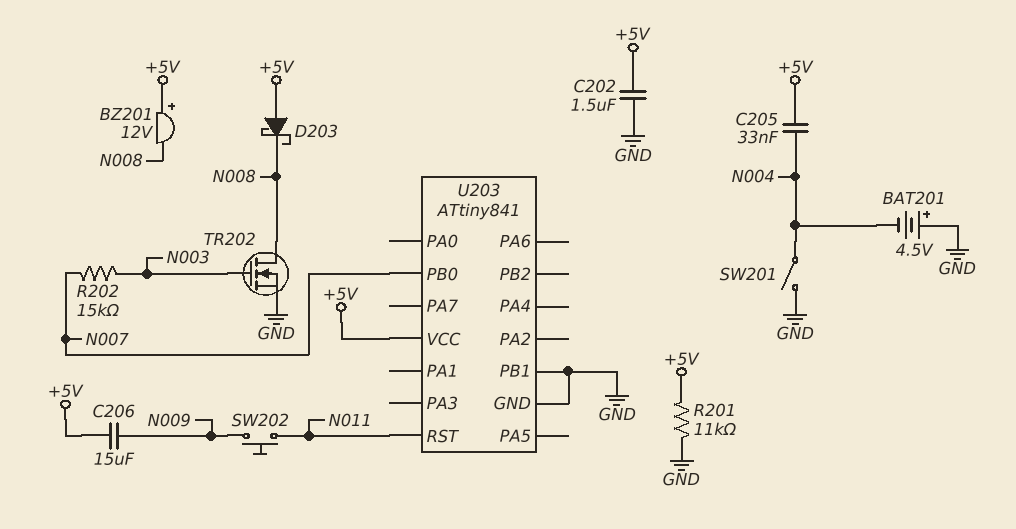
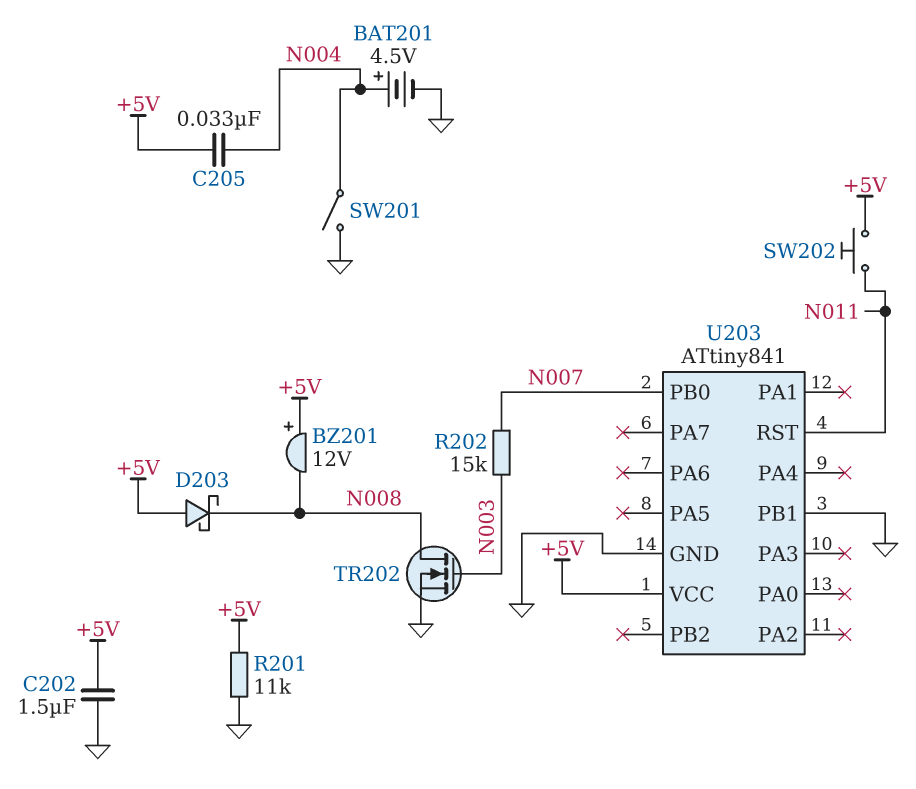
BAT201: 4.5V (plus GND, minus N004) -> 4.5V (plus N004, minus GND)
C206: 15uF (+5V, N009) -> none
SW202: button (N009, N011) -> button (+5V, N011)

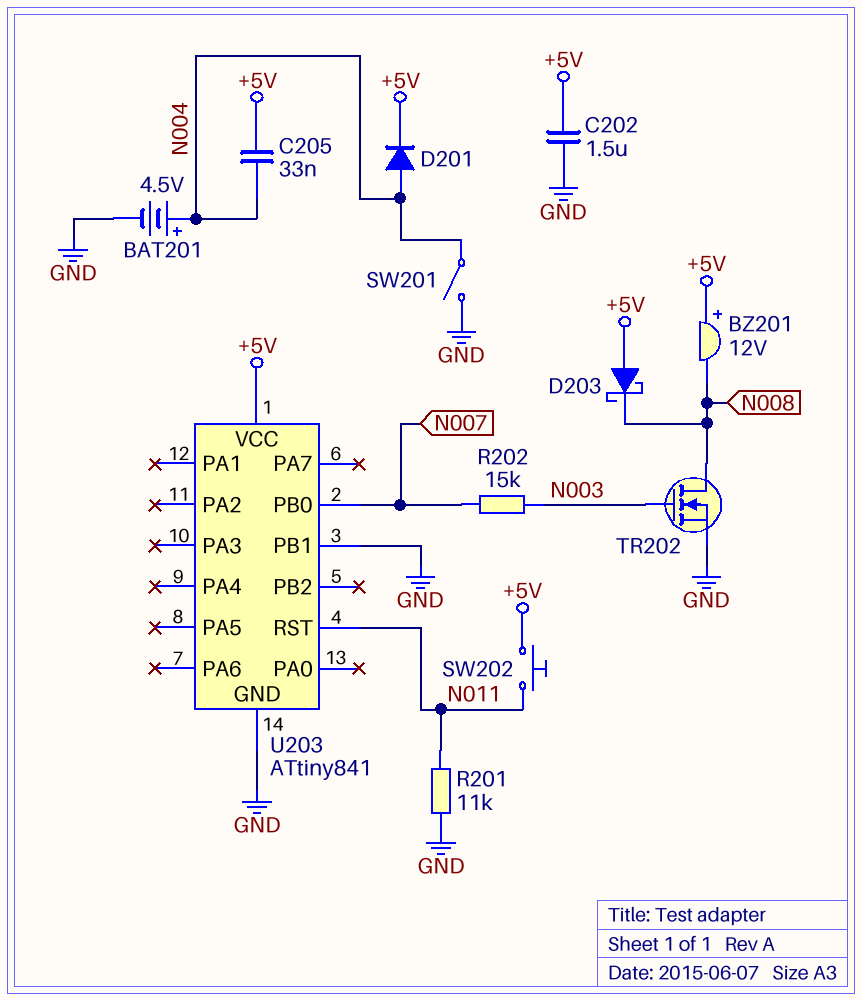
D201: none -> diode (A N004, K +5V)
R201: 11k (+5V, GND) -> 11k (GND, N011)

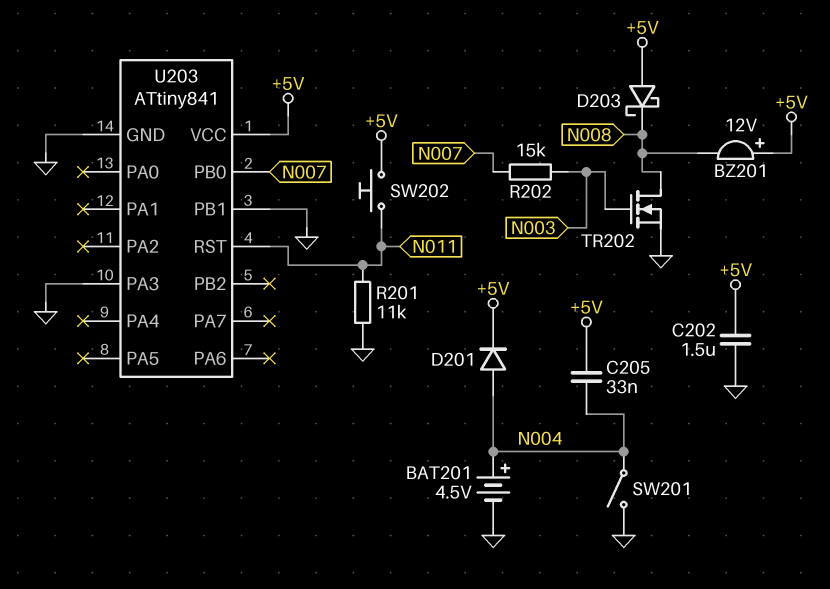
U203 pin PA3: none -> GND

